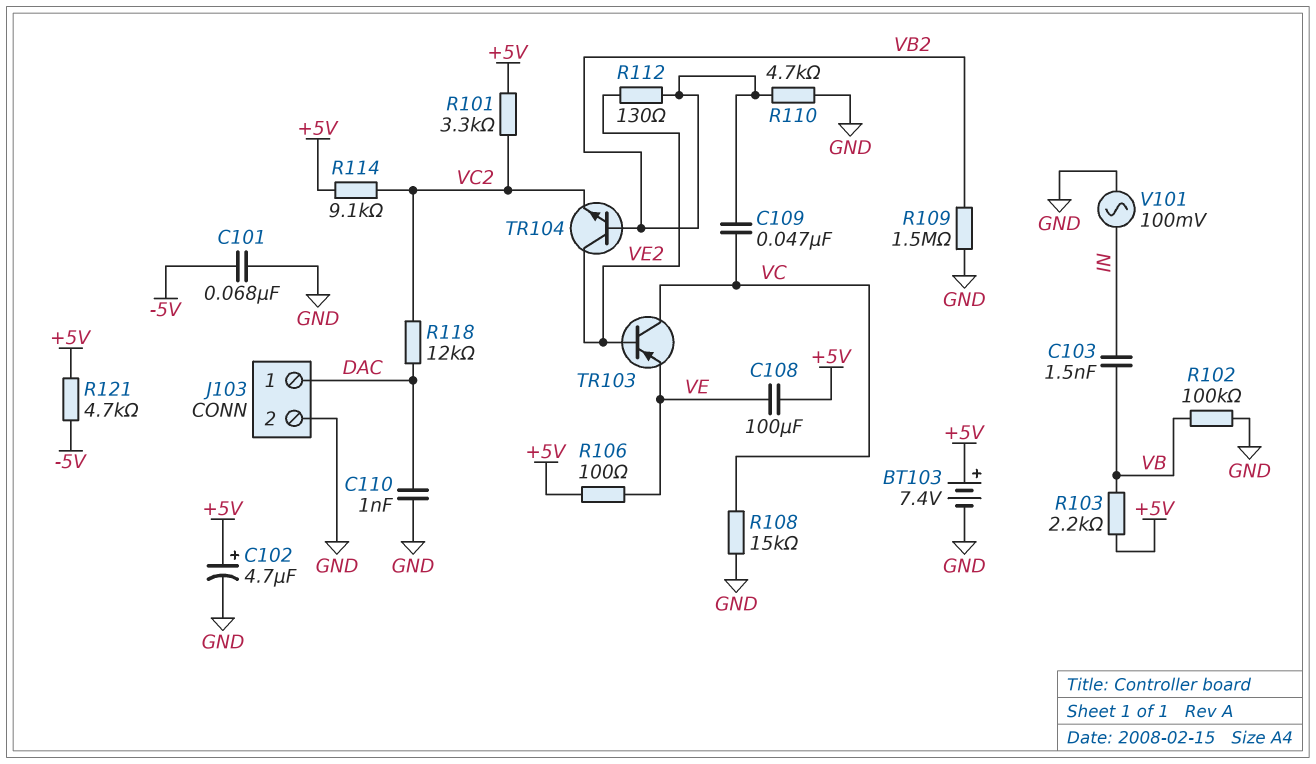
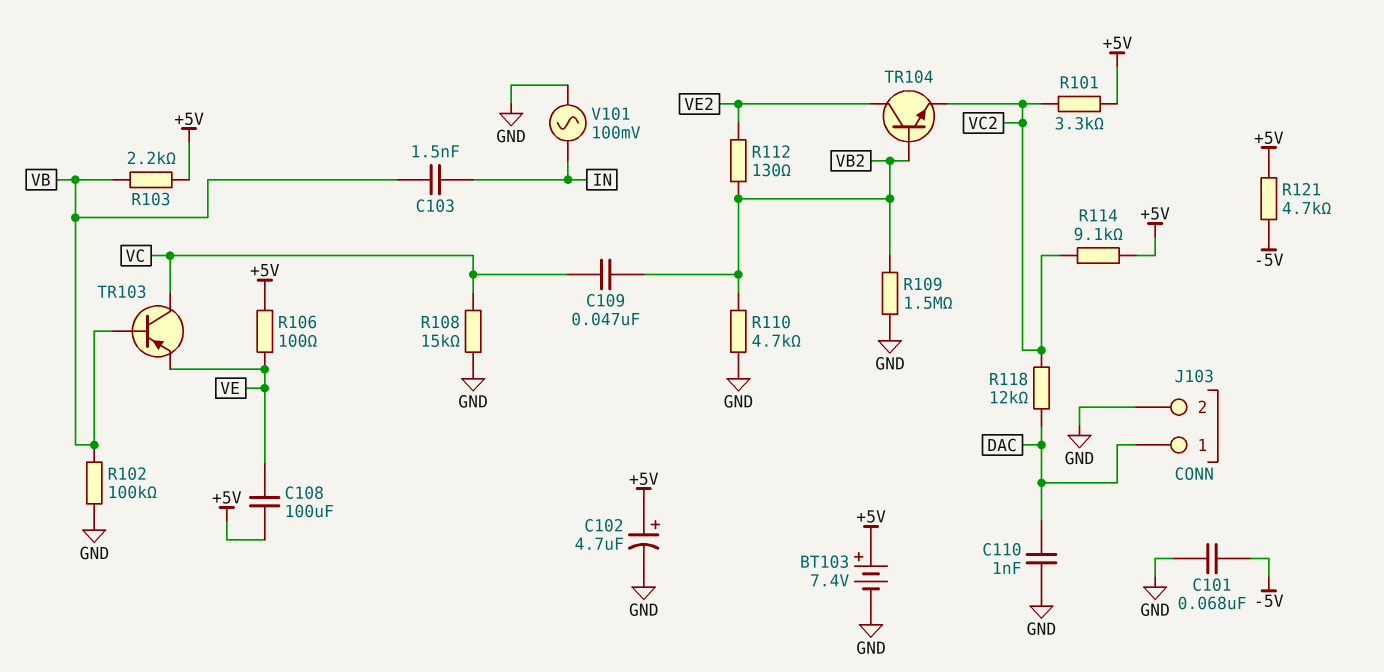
TR103: PNP (B VE2, C VC, E VE) -> PNP (B VB, C VC, E VE)

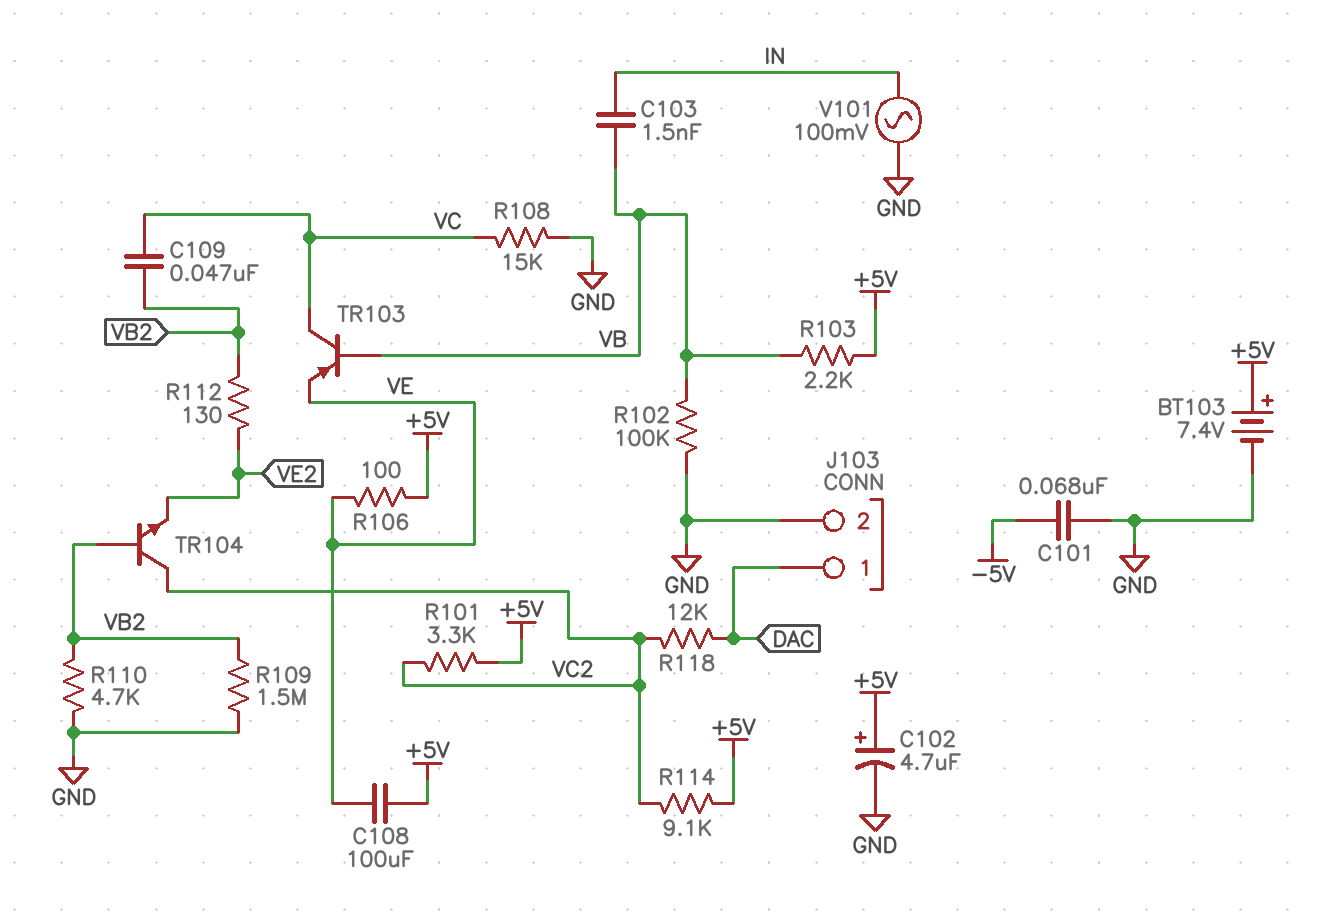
C110: 1nF (DAC, GND) -> none
R121: 4.7k (+5V, -5V) -> none
TR104: NPN (B VB2, C VE2, E VC2) -> NPN (B VB2, C VC2, E VE2)

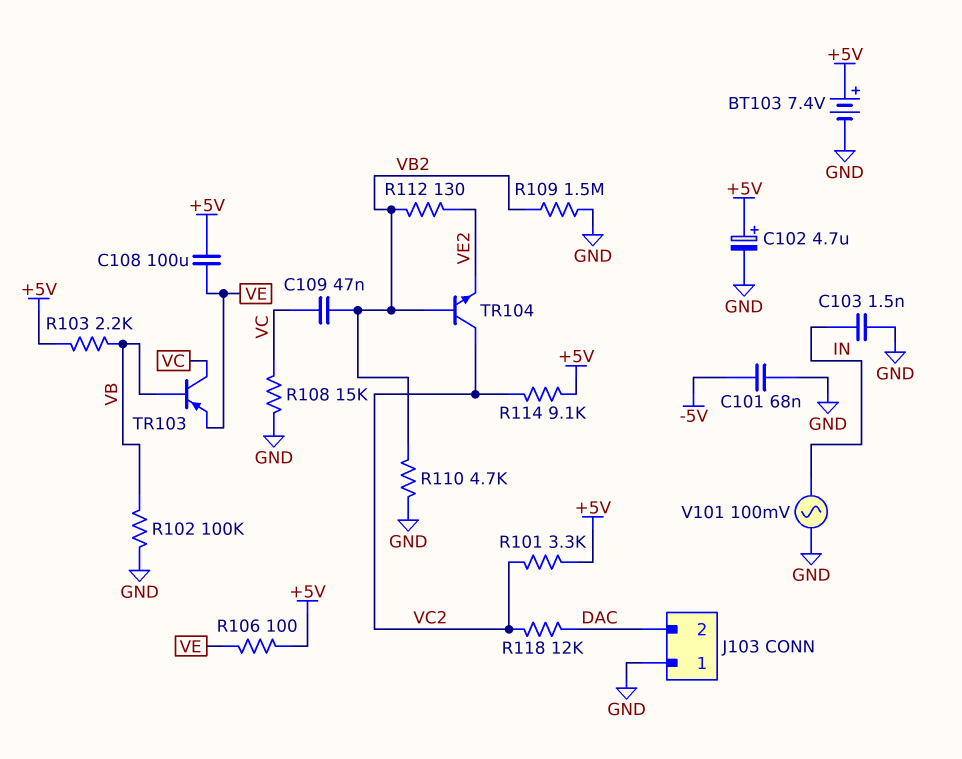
C103: 1.5nF (IN, VB) -> 1.5nF (GND, IN)
J103 pin 1: DAC -> GND
J103 pin 2: GND -> DAC

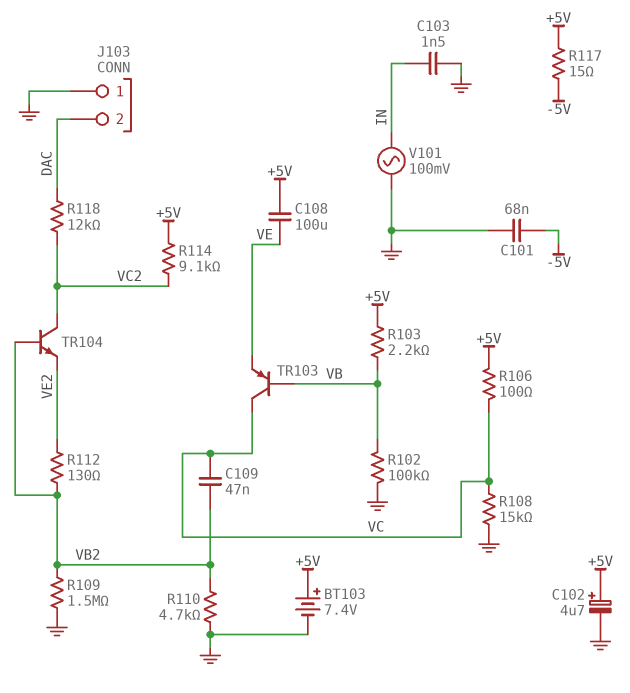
R101: 3.3k (+5V, VC2) -> none
R106: 100 (+5V, VE) -> 100 (+5V, VC)
R117: none -> 15 (+5V, -5V)

